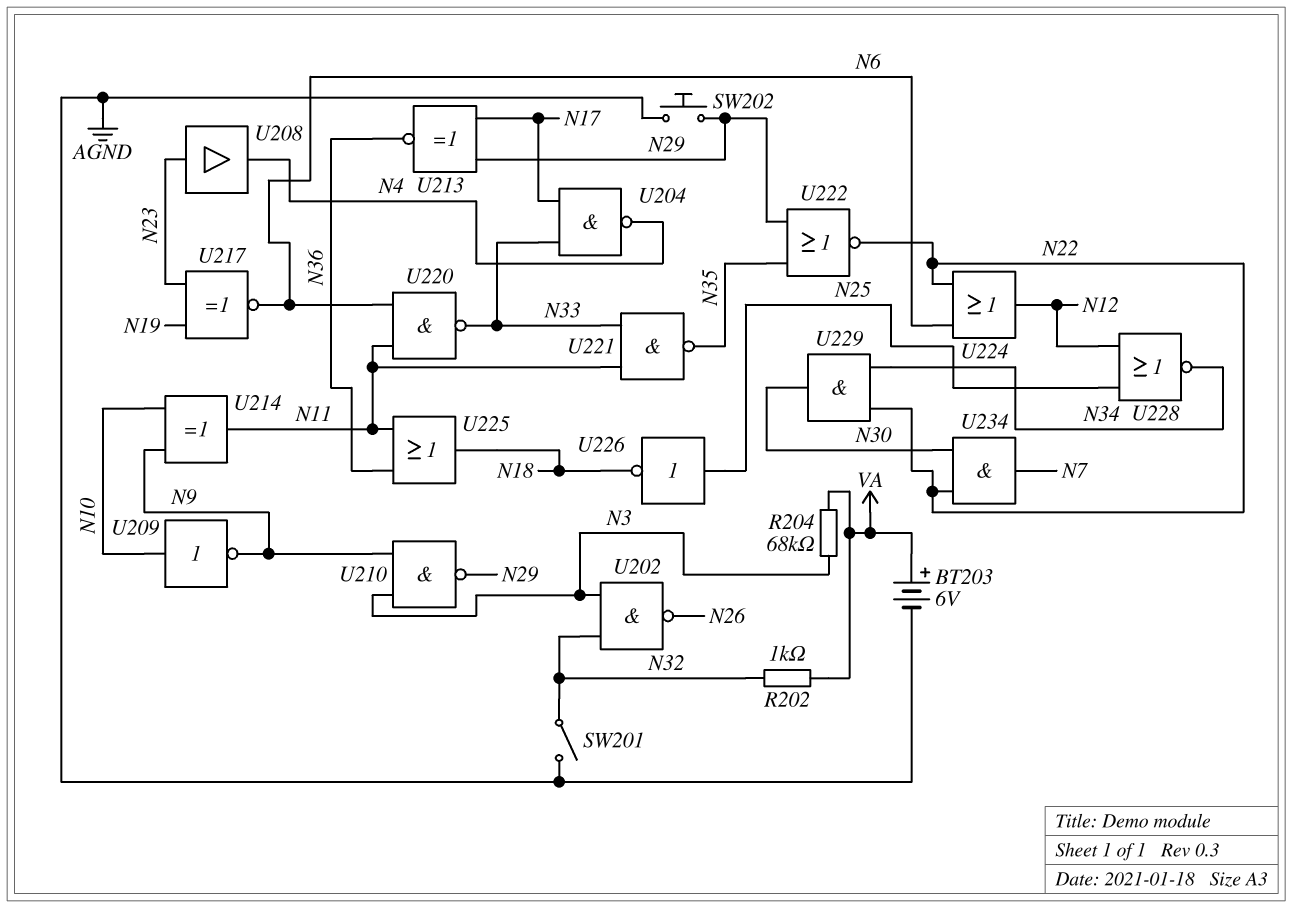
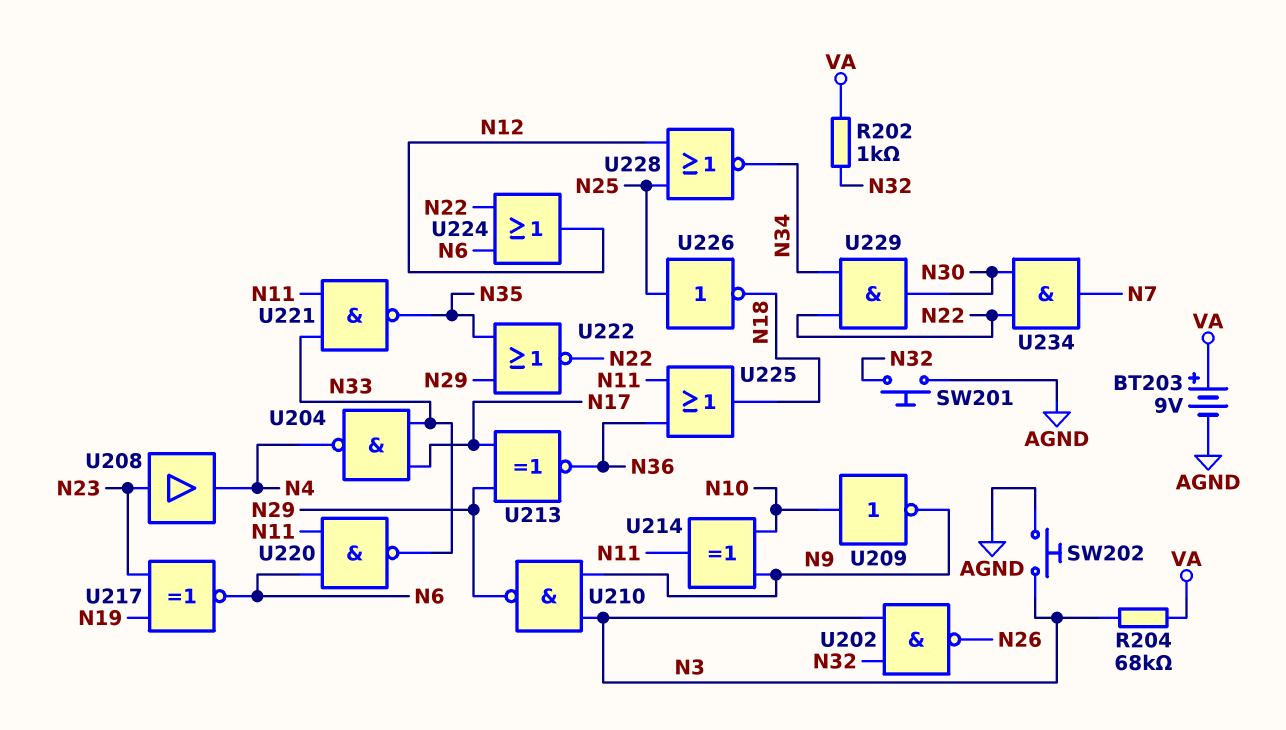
BT203: 6V (plus VA, minus AGND) -> 9V (plus VA, minus AGND)
SW201: switch (AGND, N32) -> button (AGND, N32)
SW202: button (AGND, N29) -> button (AGND, N3)

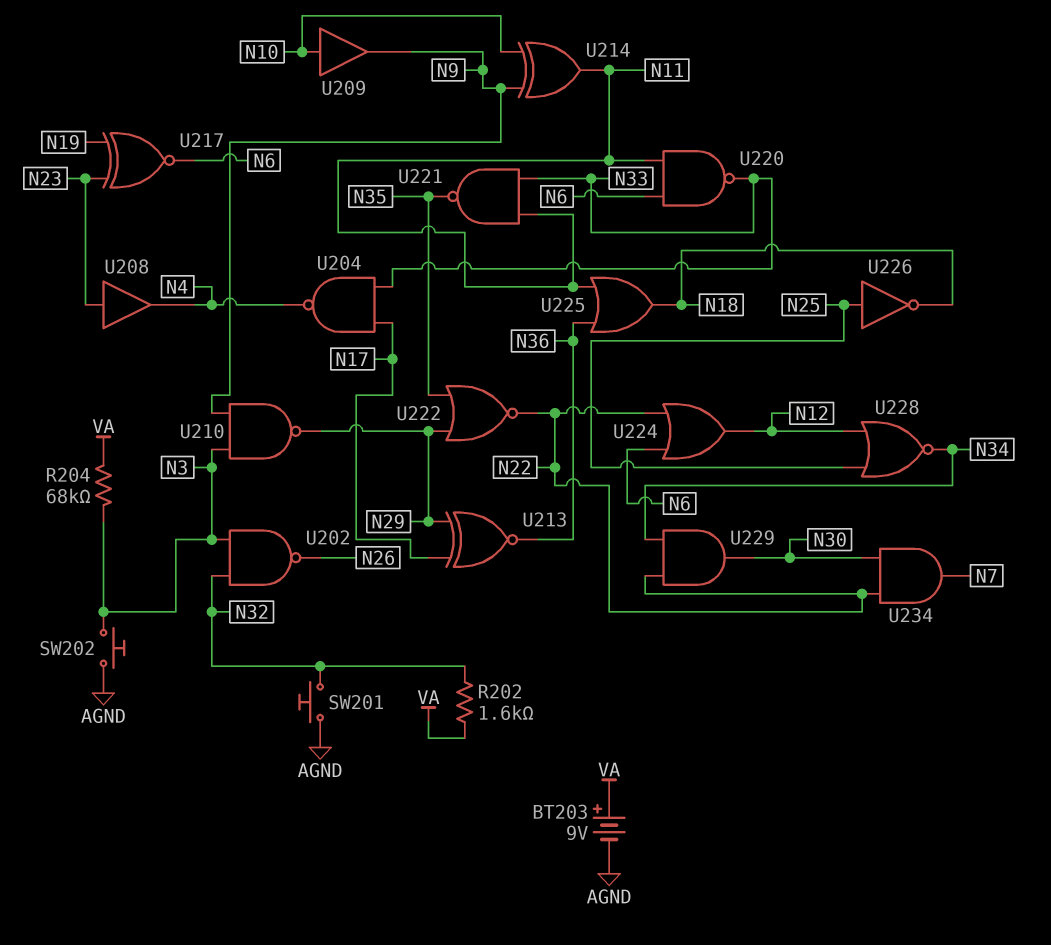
R202: 1k (N32, VA) -> 1.6k (N32, VA)
U209: NOT (in N10, out N9) -> buffer (in N10, out N9)

